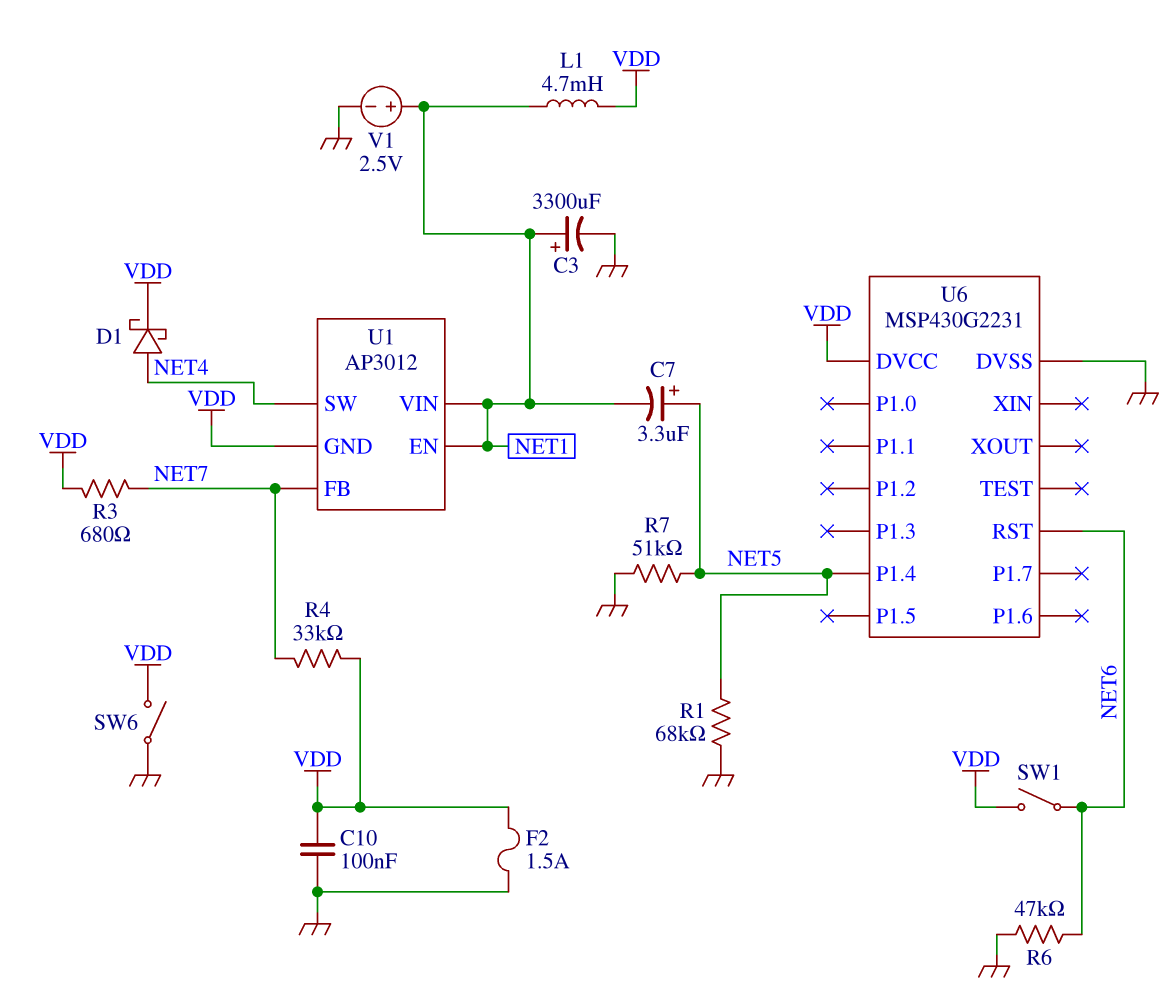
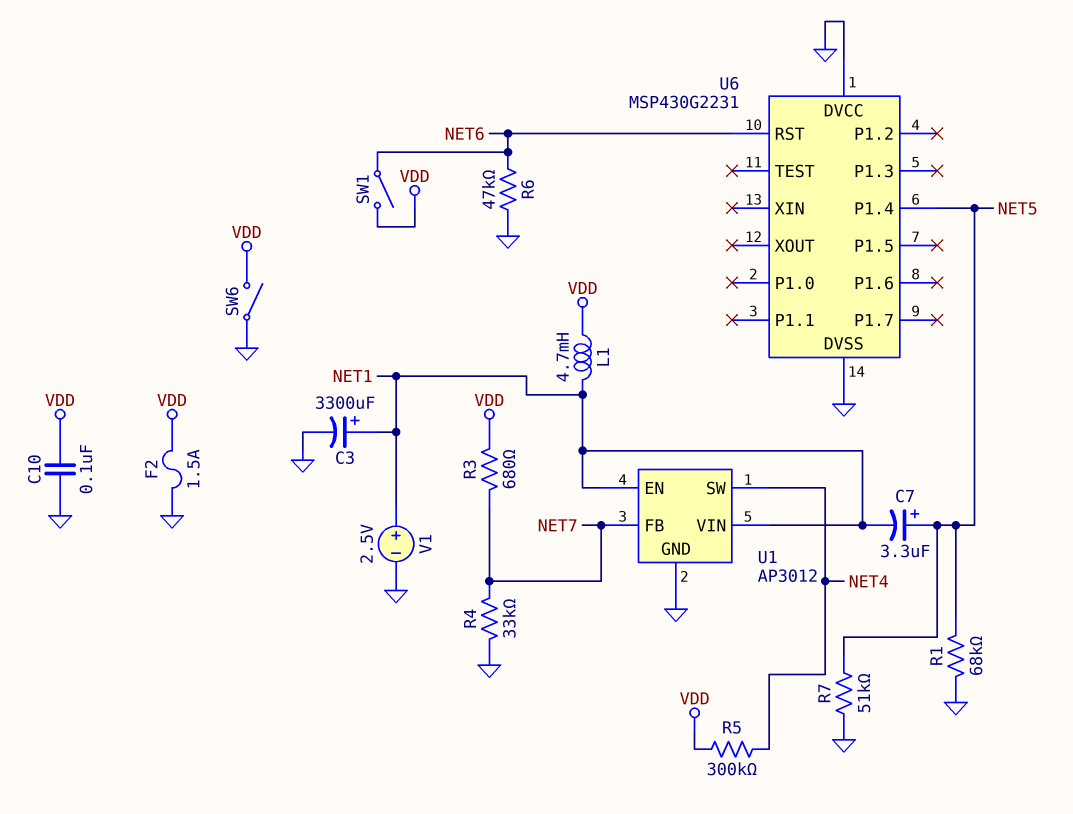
D1: schottky (A NET4, K VDD) -> none
R4: 33k (NET7, VDD) -> 33k (GND, NET7)
R5: none -> 300k (NET4, VDD)
U1 pin GND: VDD -> GND
U6 pin DVCC: VDD -> GND

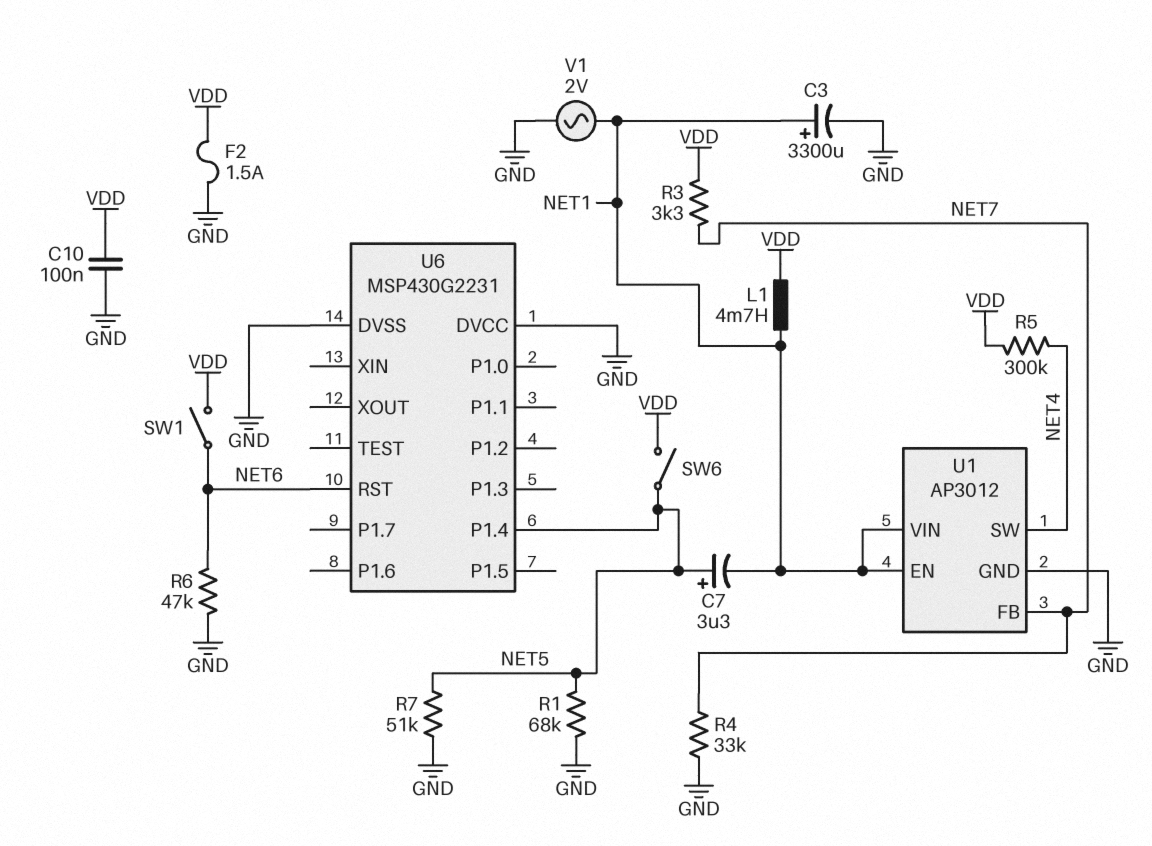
R3: 680 (NET7, VDD) -> 3.3k (NET7, VDD)
SW6: switch (GND, VDD) -> switch (NET5, VDD)
V1: 2.5V (plus NET1, minus GND) -> AC 2V (GND, NET1)

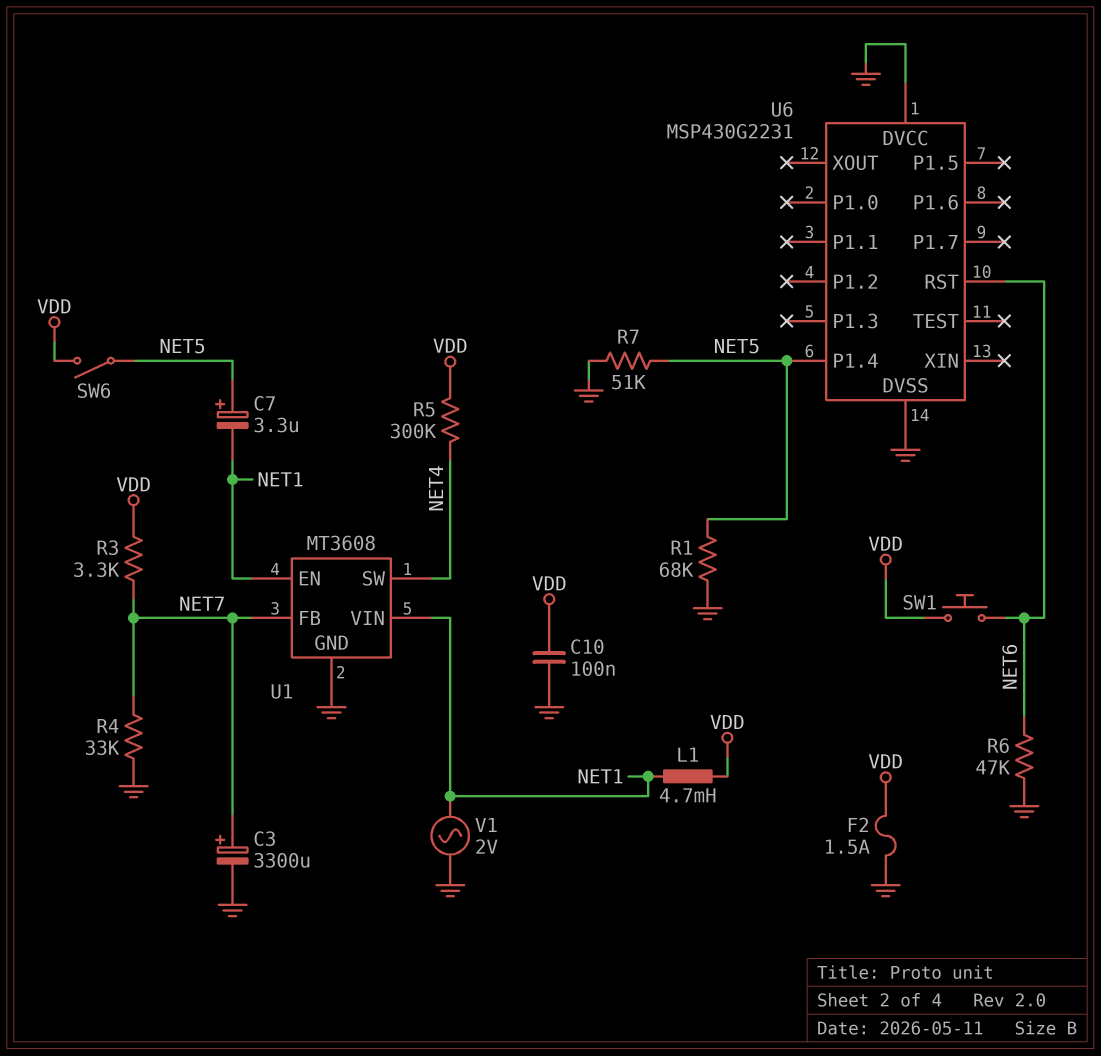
C3: 3300uF (plus NET1, minus GND) -> 3300uF (plus NET7, minus GND)
SW1: switch (NET6, VDD) -> button (NET6, VDD)
U1: AP3012 -> MT3608

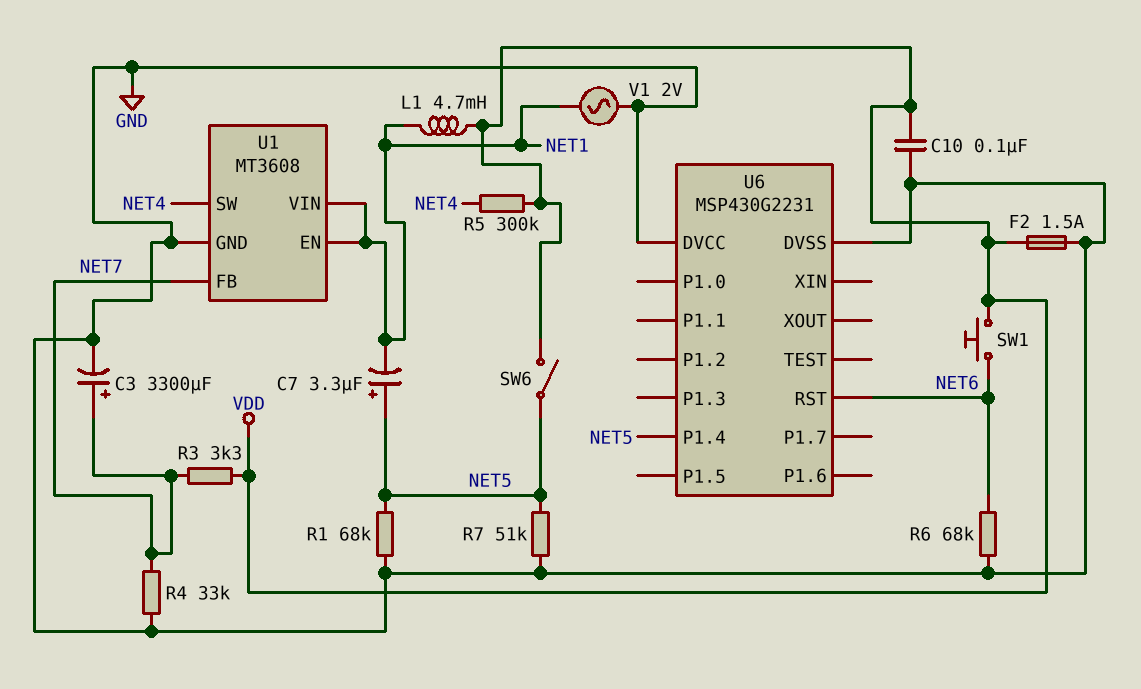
R6: 47k (GND, NET6) -> 68k (GND, NET6)

